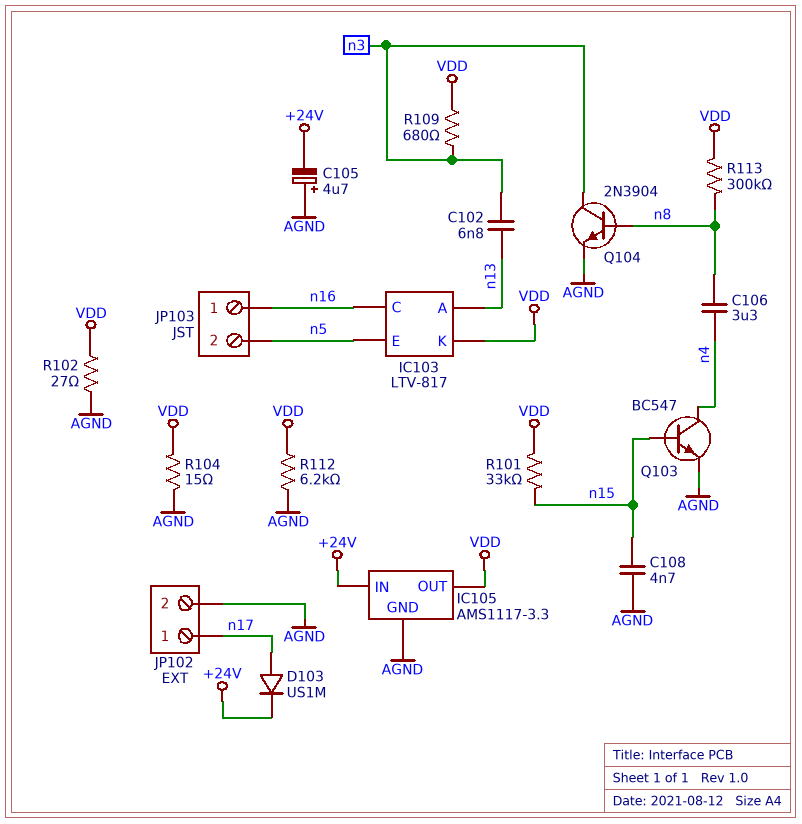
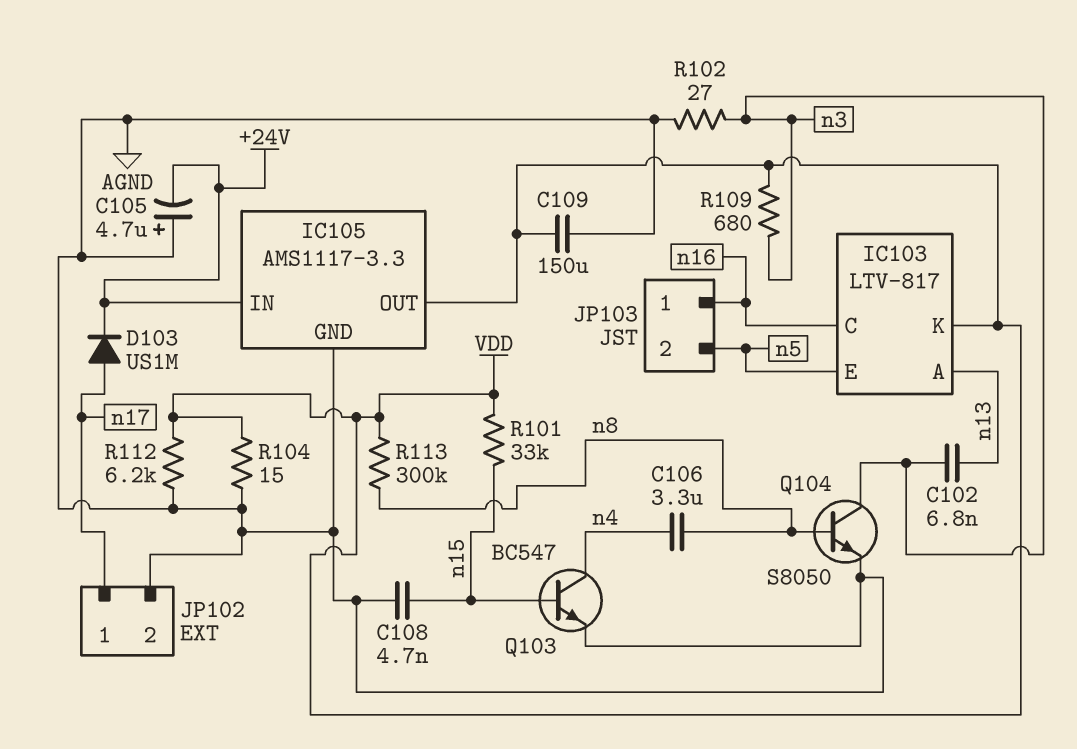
C109: none -> 150uF (AGND, VDD)
Q104: NPN 2N3904 (B n8, C n3, E AGND) -> NPN S8050 (B n8, C n3, E AGND)
R102: 27 (AGND, VDD) -> 27 (AGND, n3)

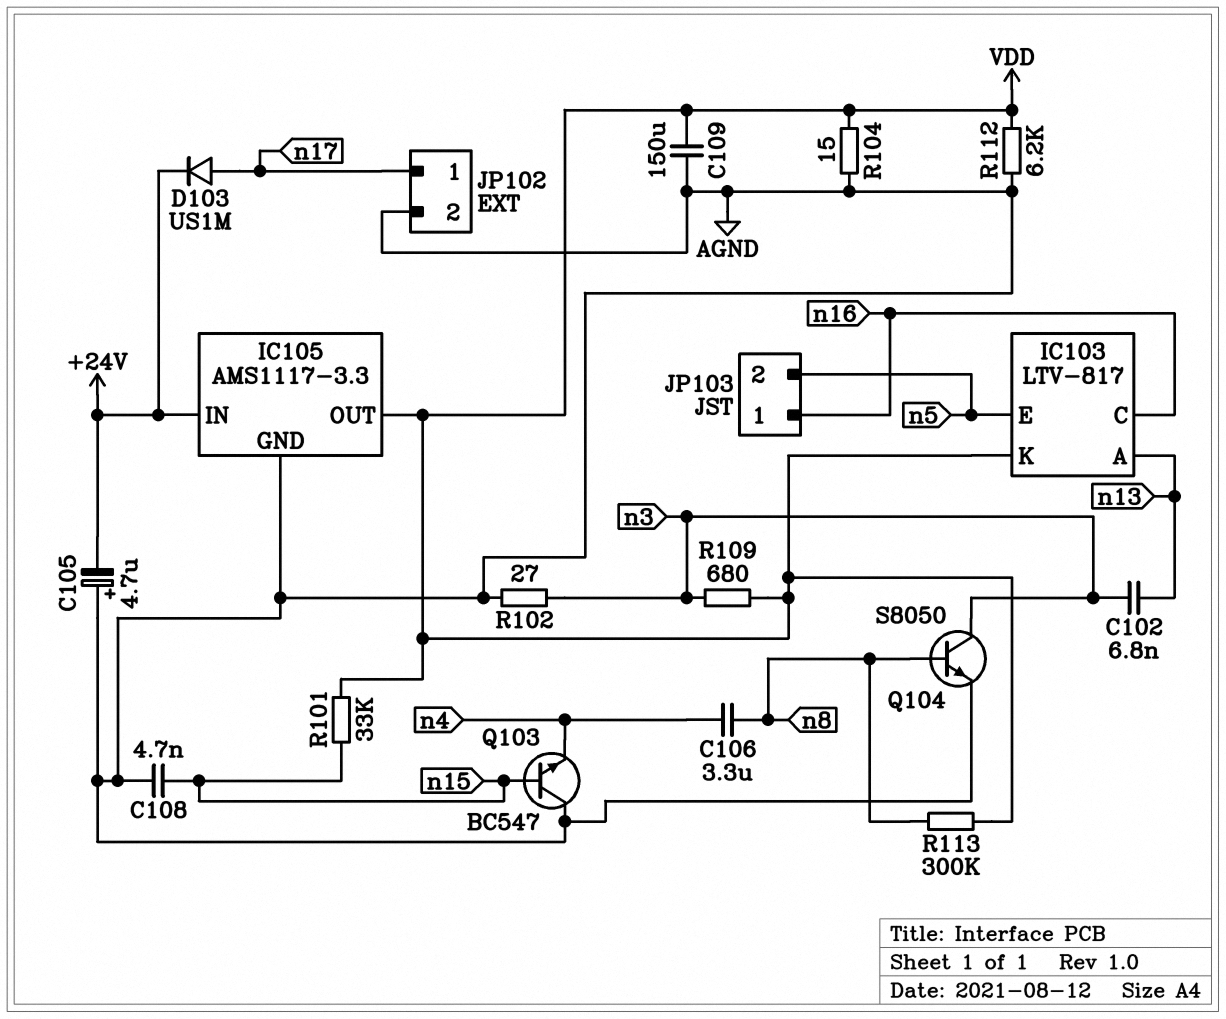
Q103: NPN BC547 (B n15, C n4, E AGND) -> NPN BC547 (B n15, C AGND, E n4)

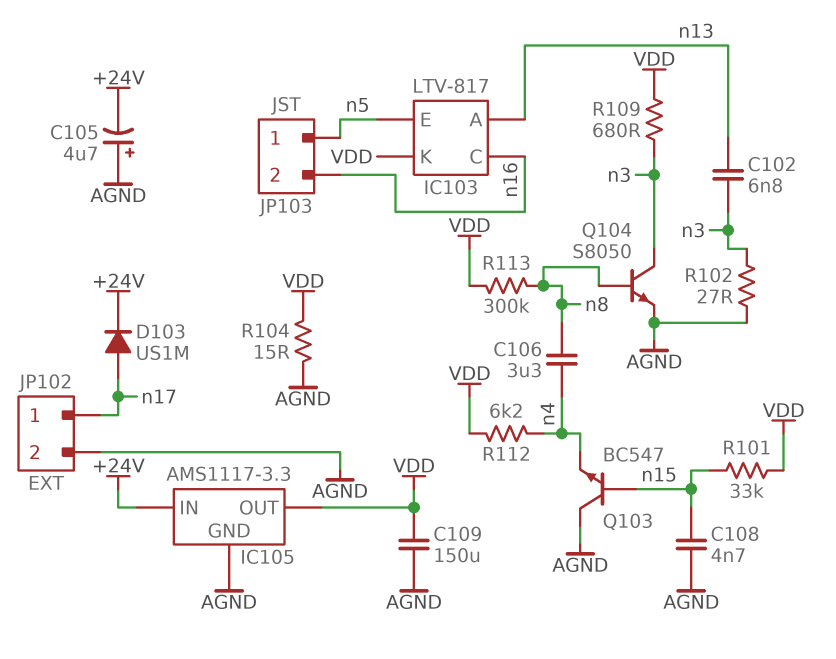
JP103 pin 1: n16 -> n5
JP103 pin 2: n5 -> n16
R112: 6.2k (AGND, VDD) -> 6.2k (VDD, n4)

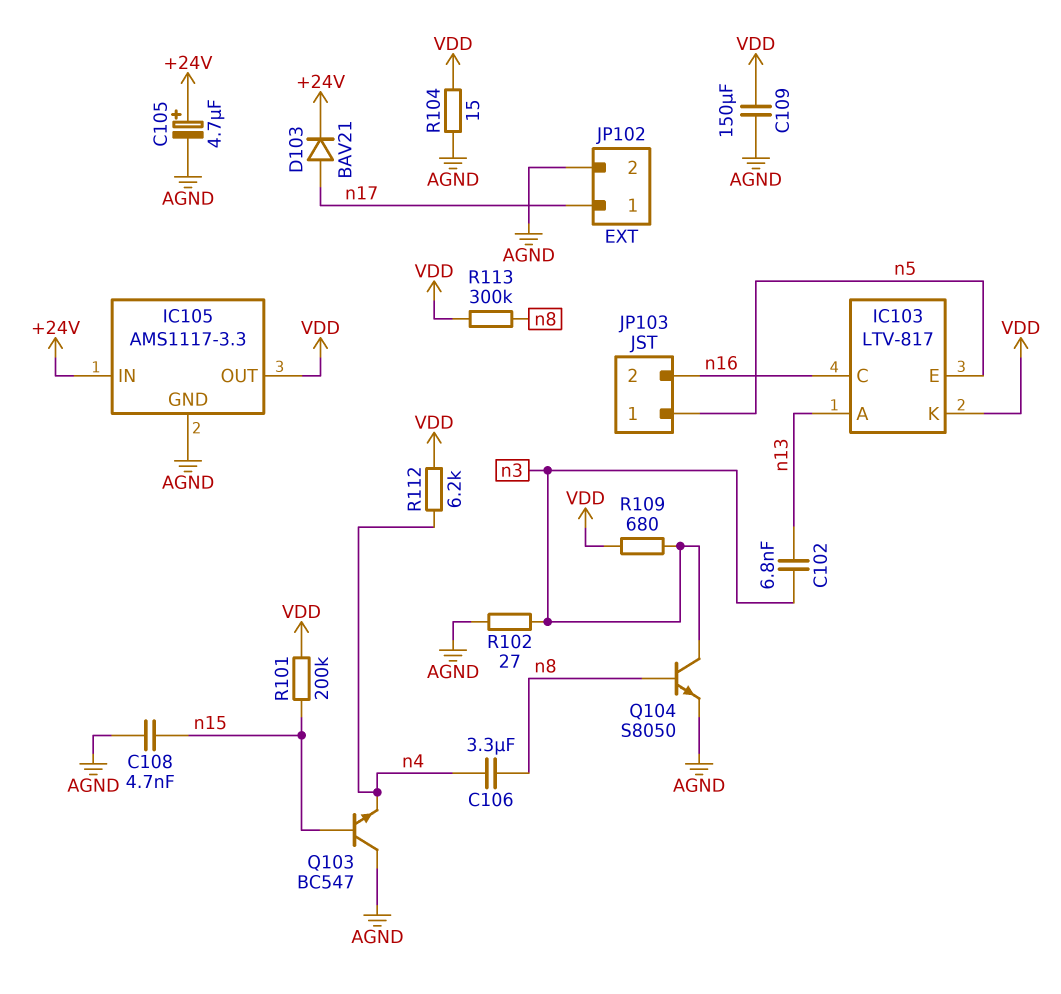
C105: 4.7uF (plus AGND, minus +24V) -> 4.7uF (plus +24V, minus AGND)
D103: diode US1M (A n17, K +24V) -> diode BAV21 (A n17, K +24V)
R101: 33k (VDD, n15) -> 200k (VDD, n15)

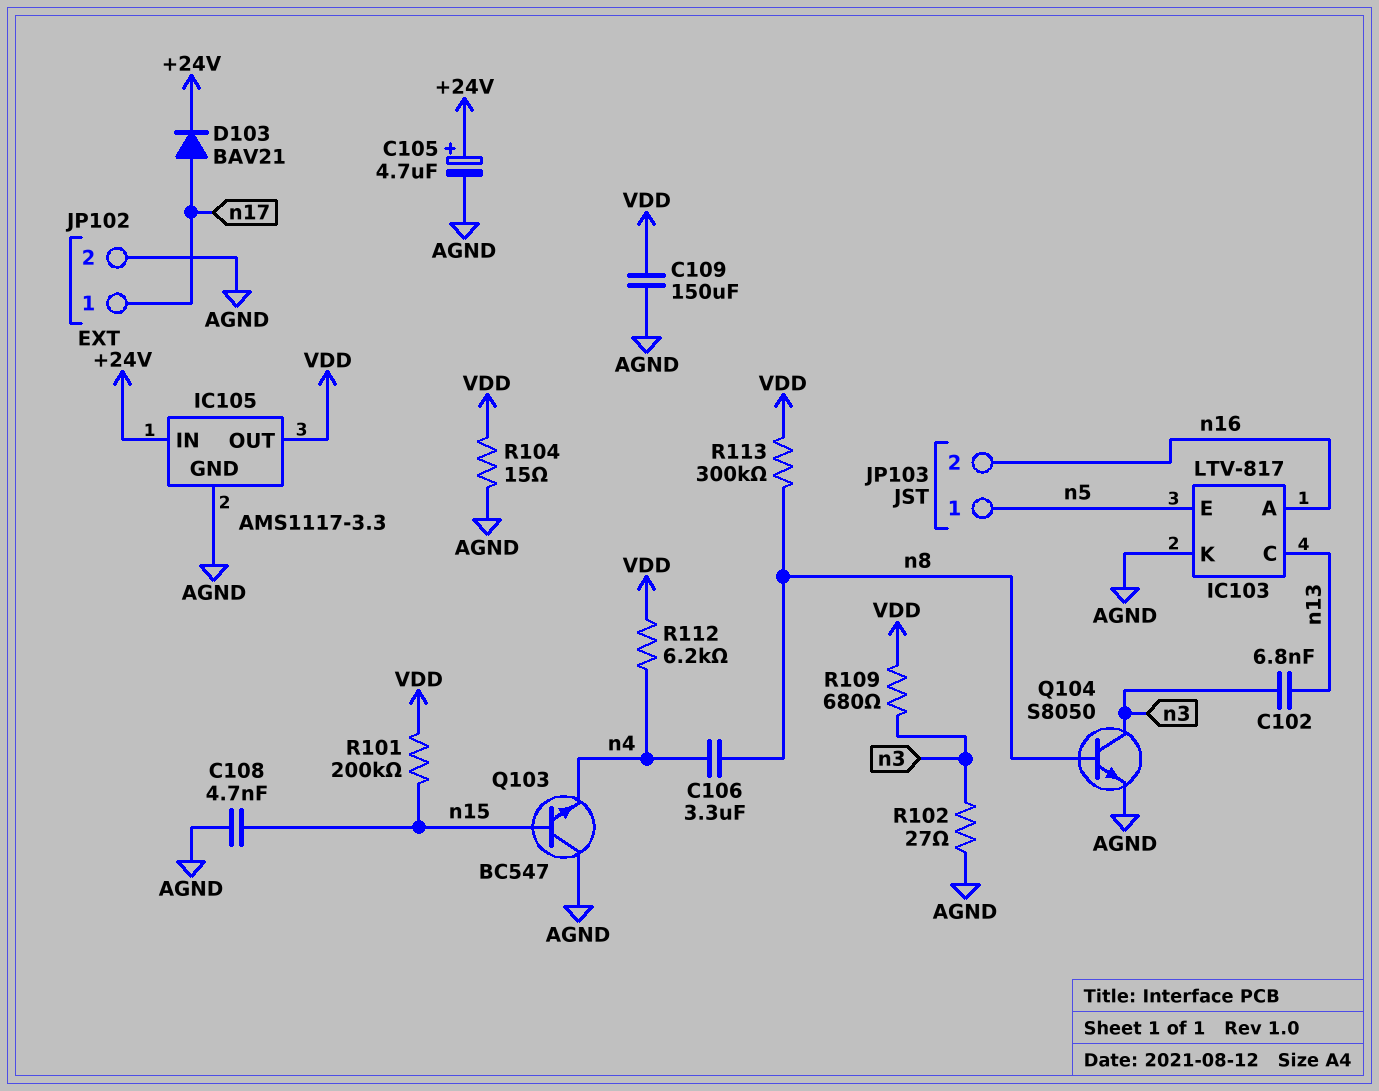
IC103 pin A: n13 -> n16
IC103 pin C: n16 -> n13
IC103 pin K: VDD -> AGND

